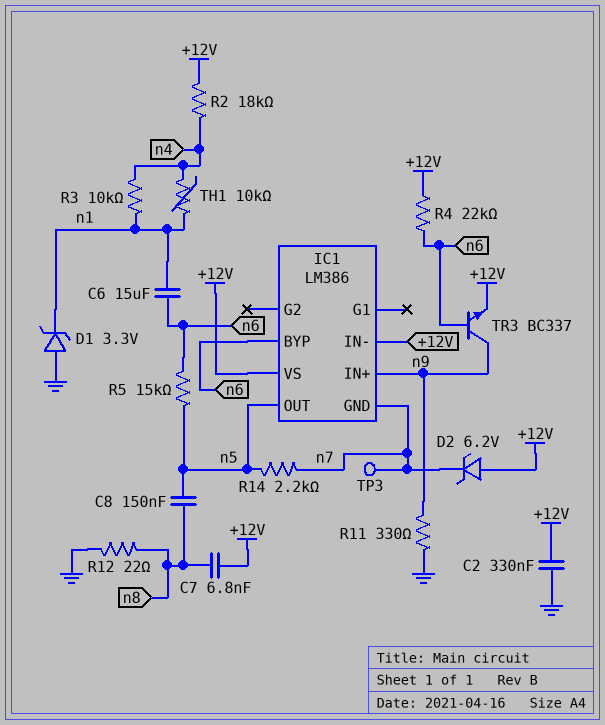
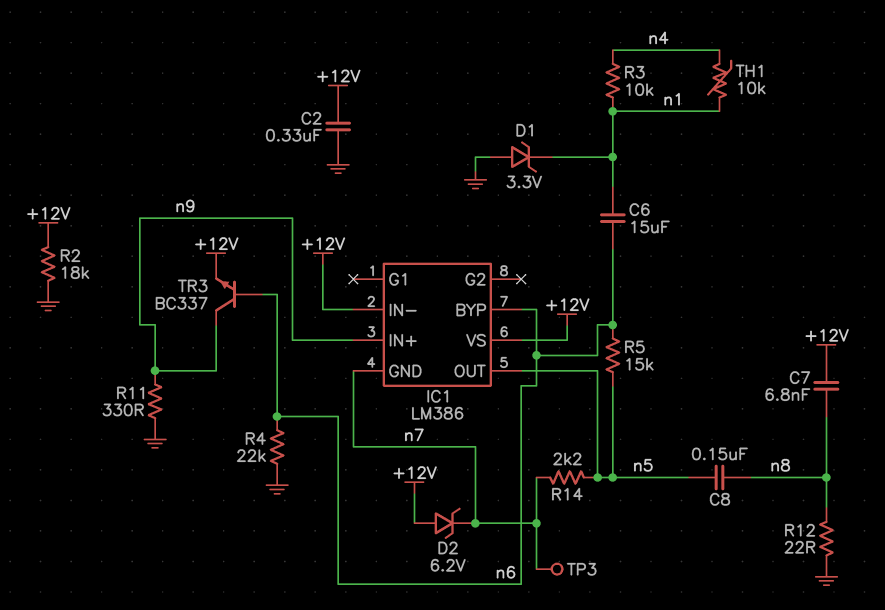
R2: 18k (+12V, n4) -> 18k (+12V, GND)
R4: 22k (+12V, n6) -> 22k (GND, n6)

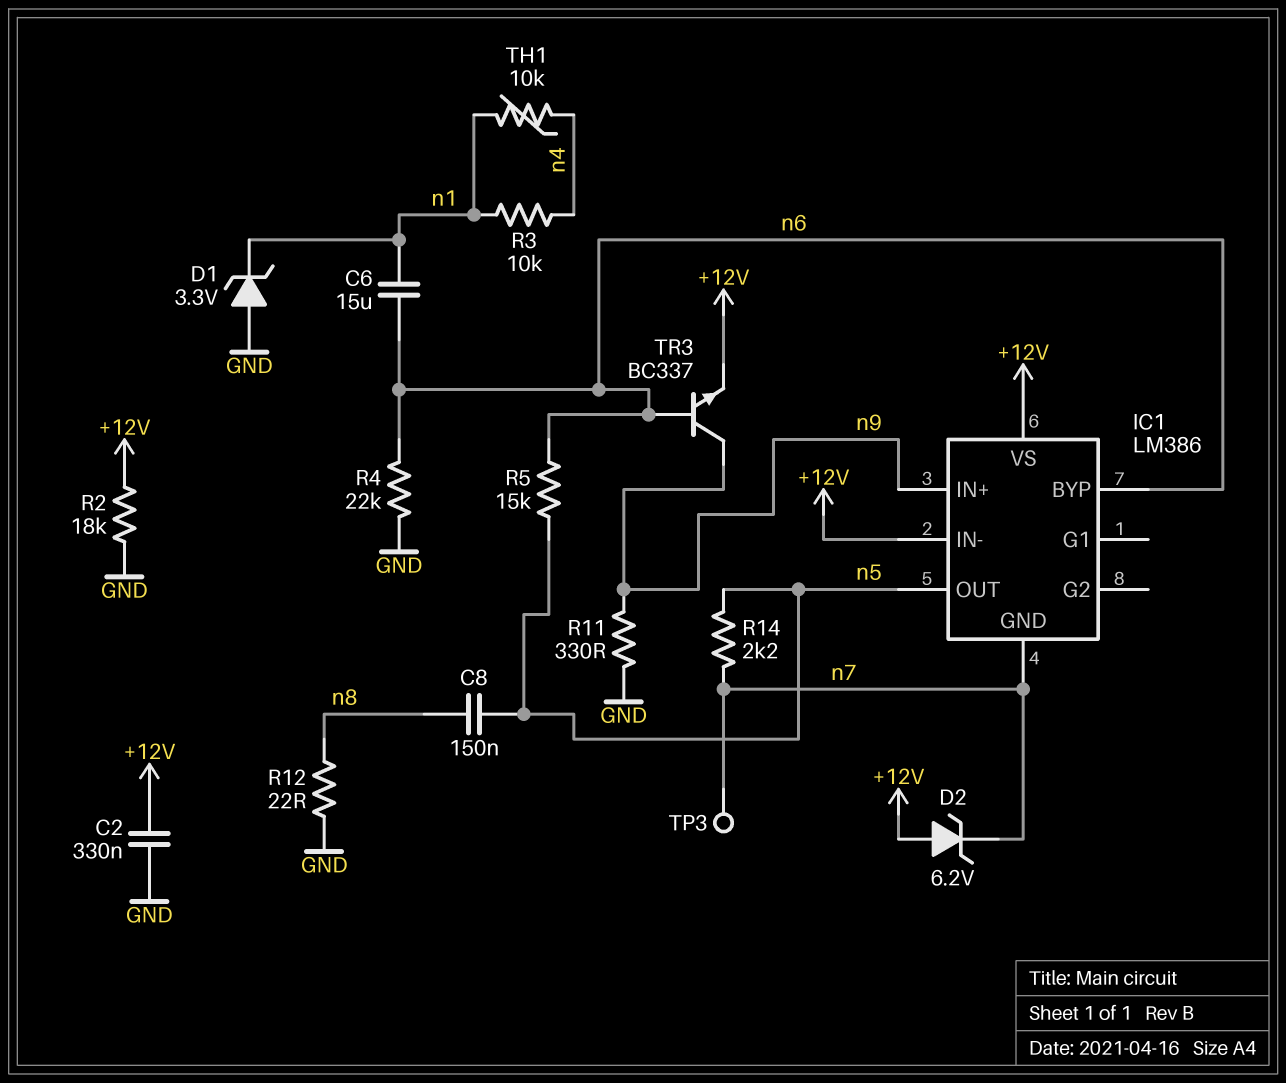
C7: 6.8nF (+12V, n8) -> none

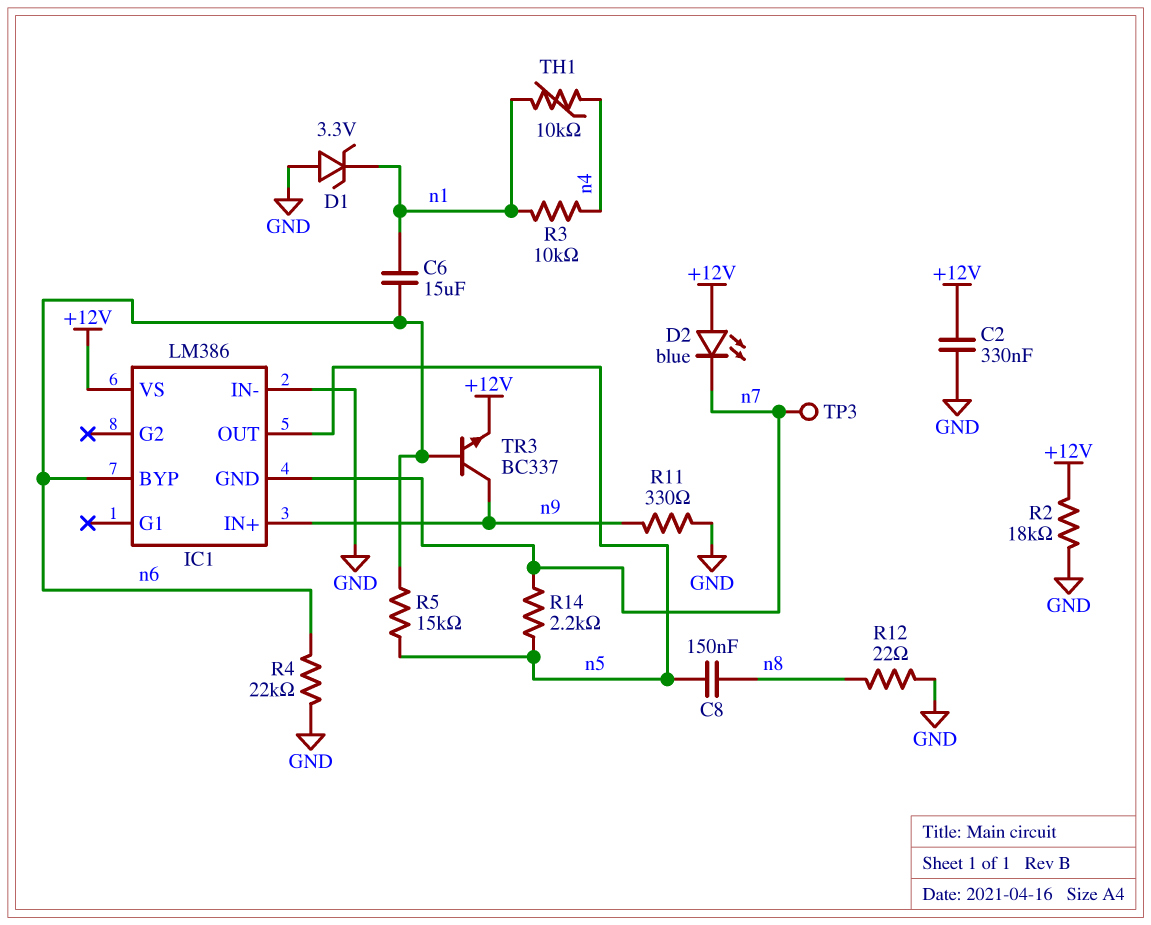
D2: zener 6.2V (A +12V, K n7) -> LED blue (A +12V, K n7)
IC1 pin IN-: +12V -> GND

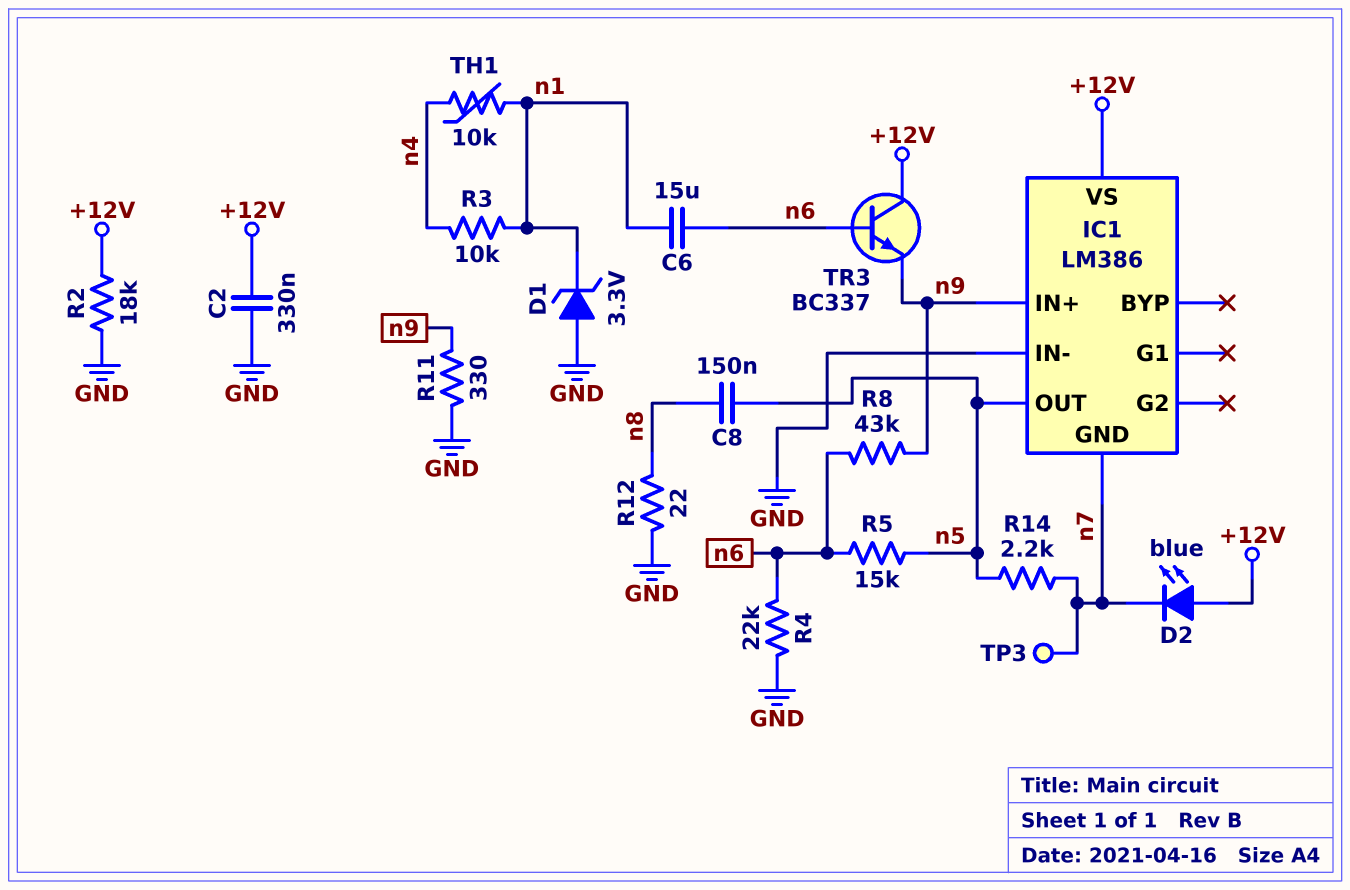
IC1 pin BYP: n6 -> none
R8: none -> 43k (n6, n9)
TR3: NPN BC337 (B n6, C n9, E +12V) -> NPN BC337 (B n6, C +12V, E n9)

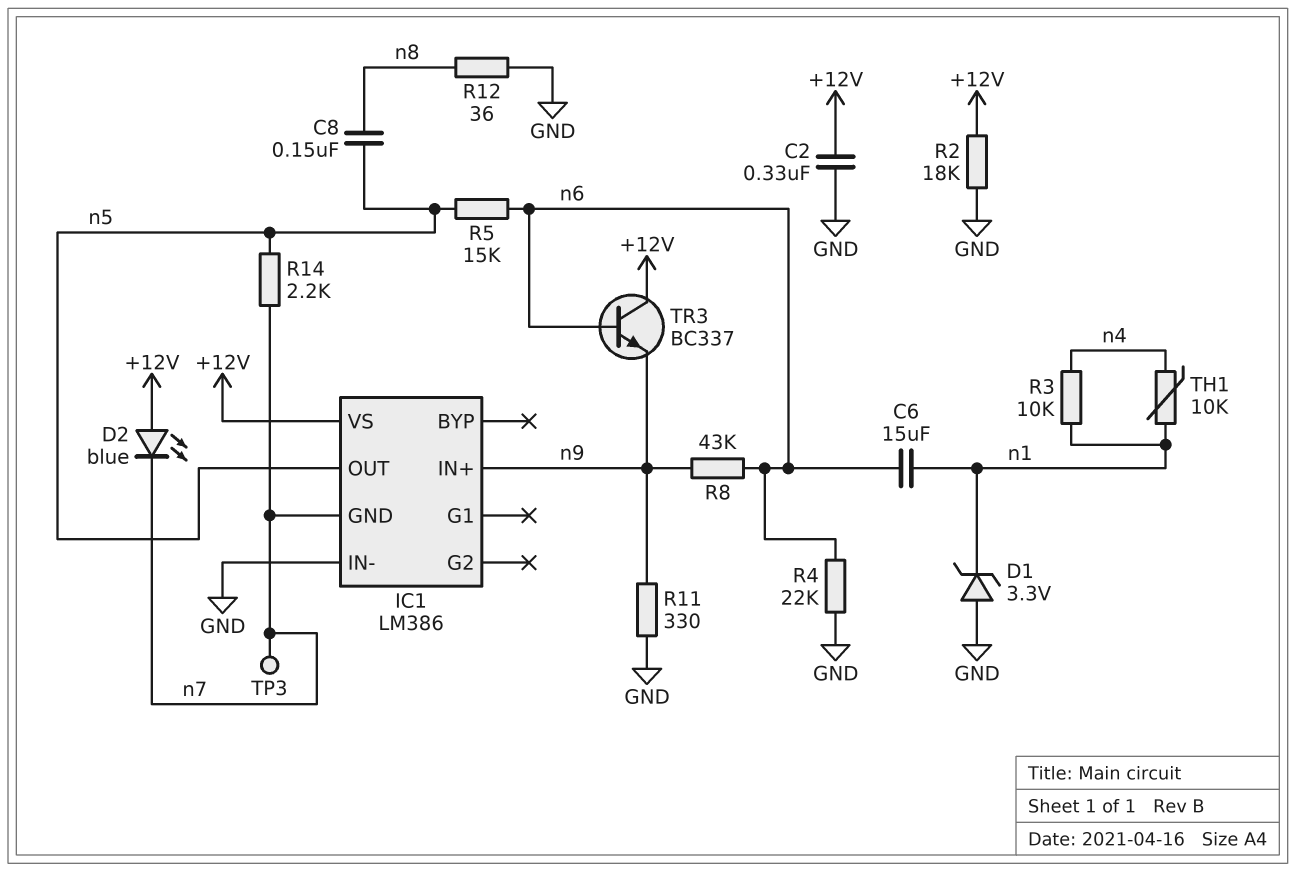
R12: 22 (GND, n8) -> 36 (GND, n8)

